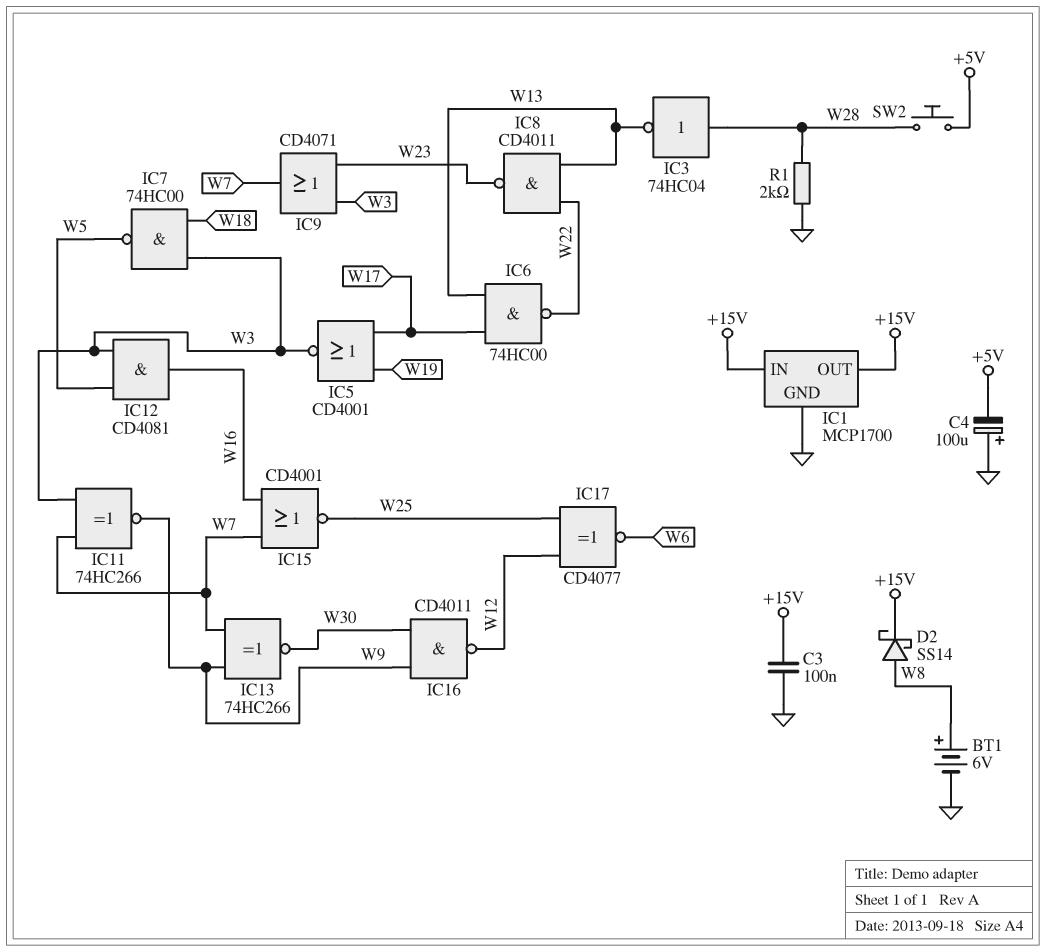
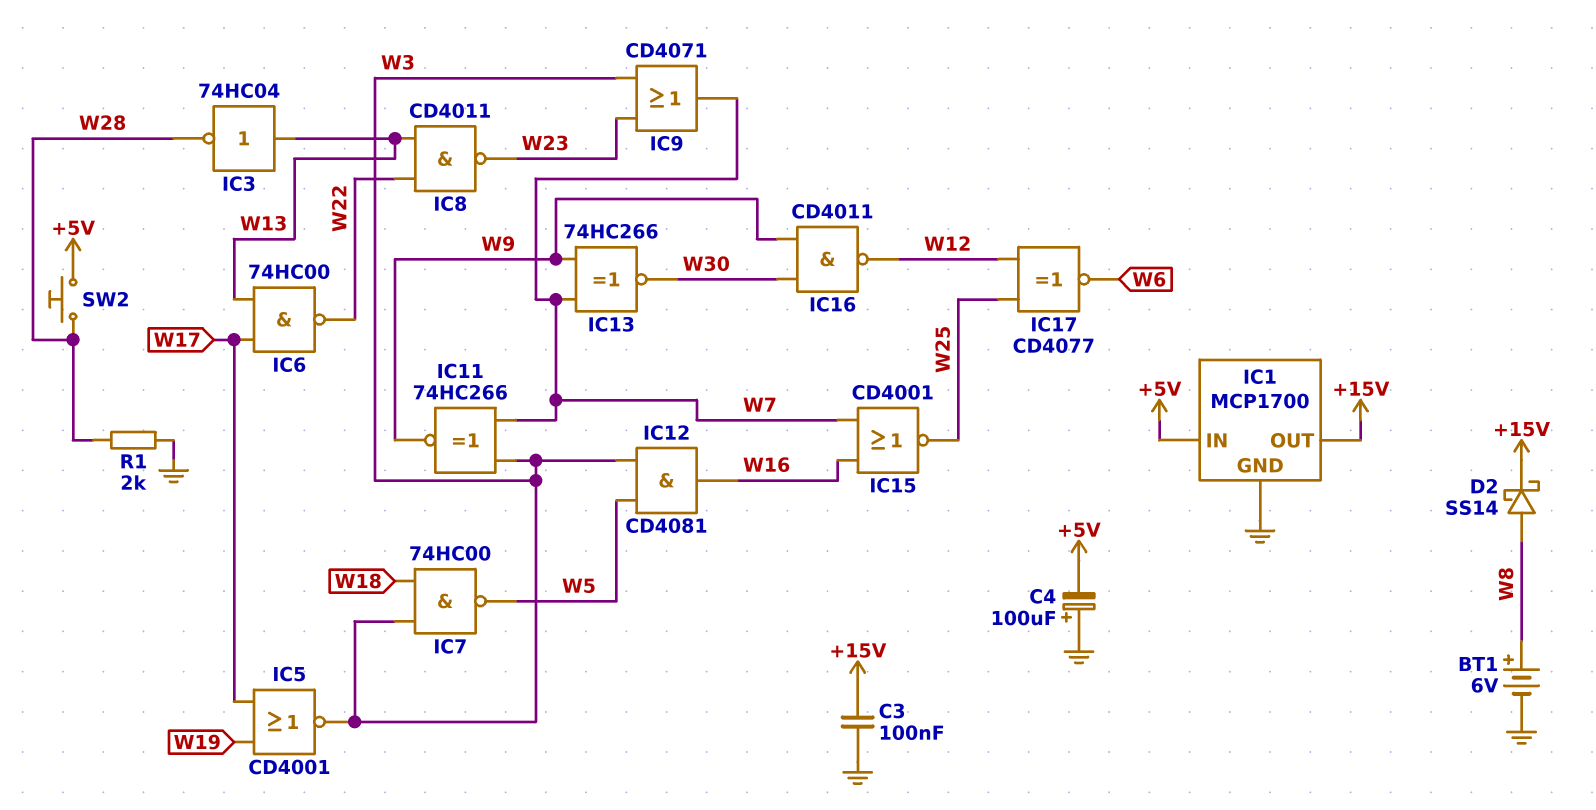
IC1 pin IN: +15V -> +5V
IC3: NOT 74HC04 (in W28, out W13) -> NOT 74HC04 (in W13, out W28)

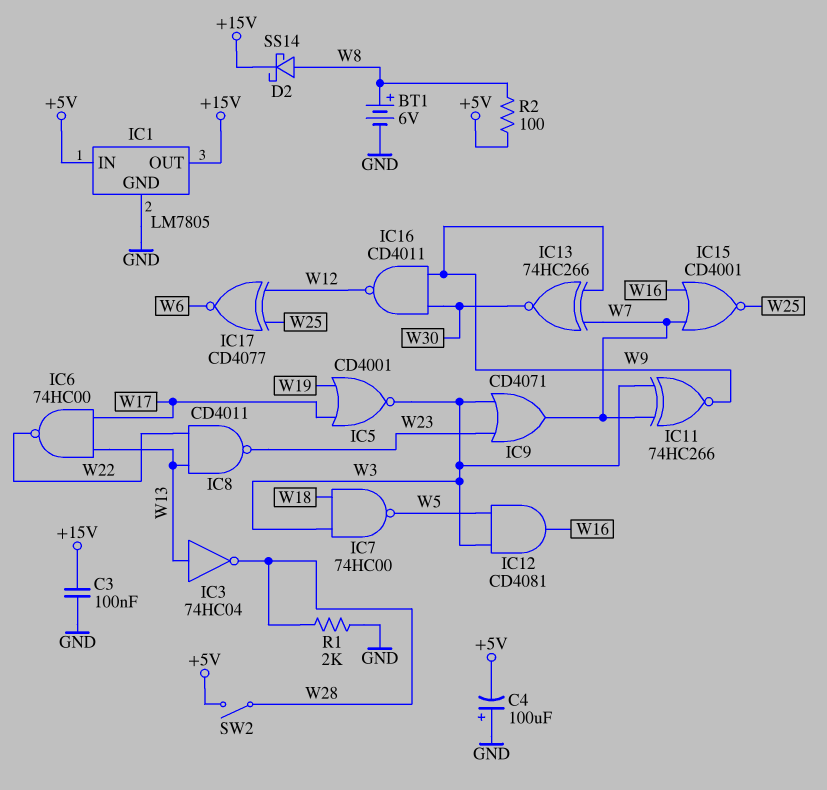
IC1: MCP1700 -> LM7805
R2: none -> 100 (+5V, W8)
SW2: button (+5V, W28) -> switch (+5V, W28)

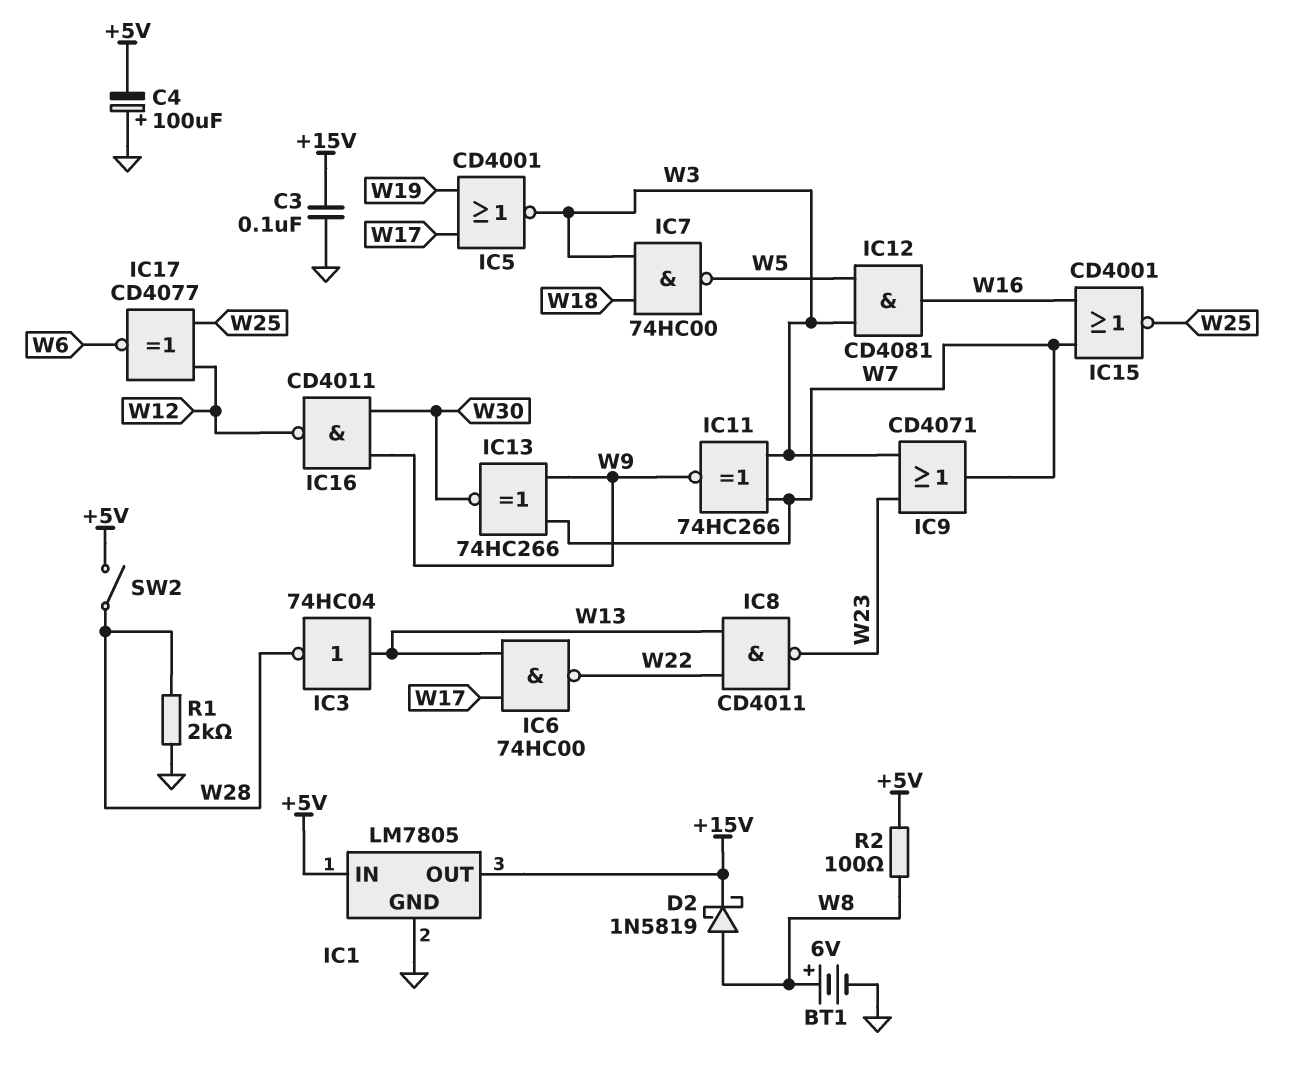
D2: schottky SS14 (A W8, K +15V) -> schottky 1N5819 (A W8, K +15V)

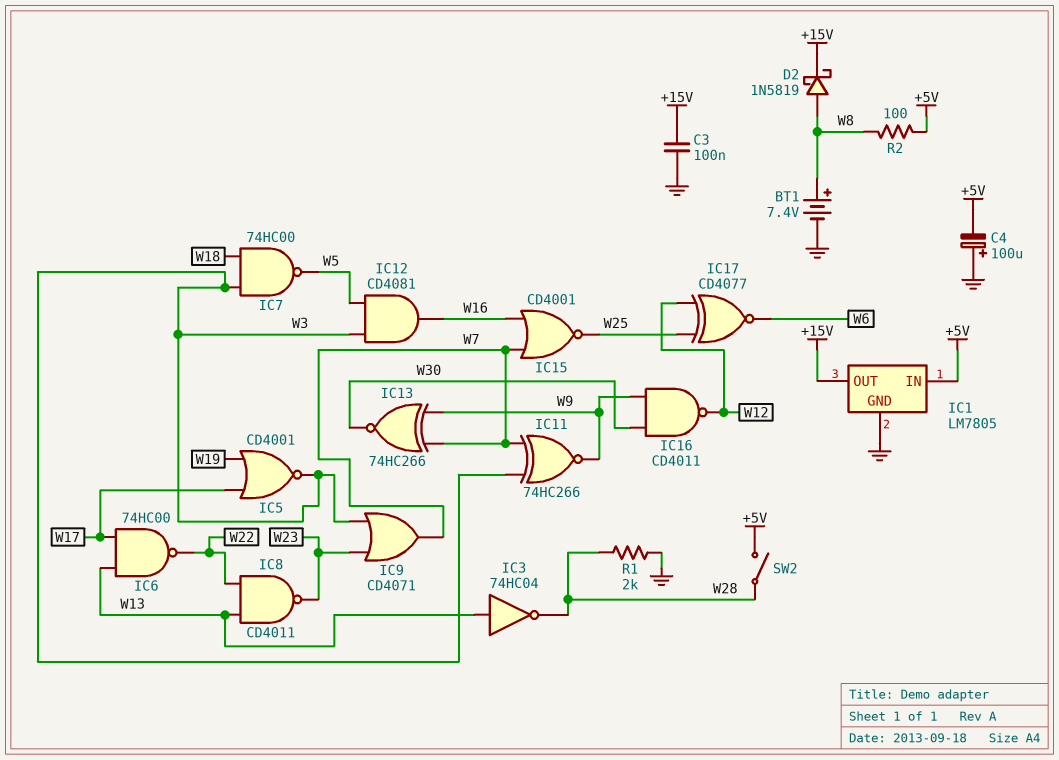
BT1: 6V (plus W8, minus GND) -> 7.4V (plus W8, minus GND)

